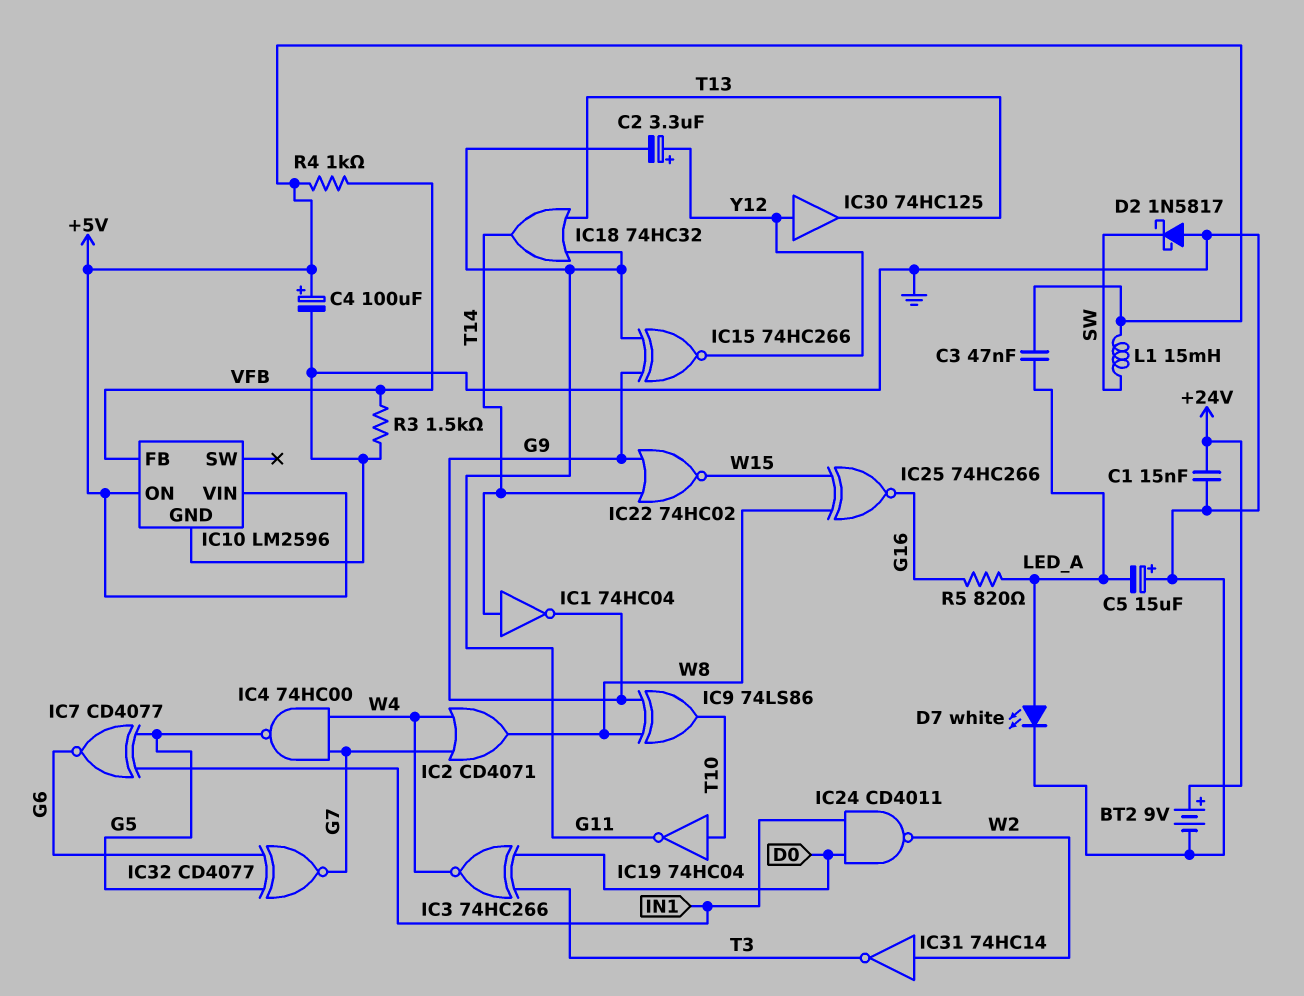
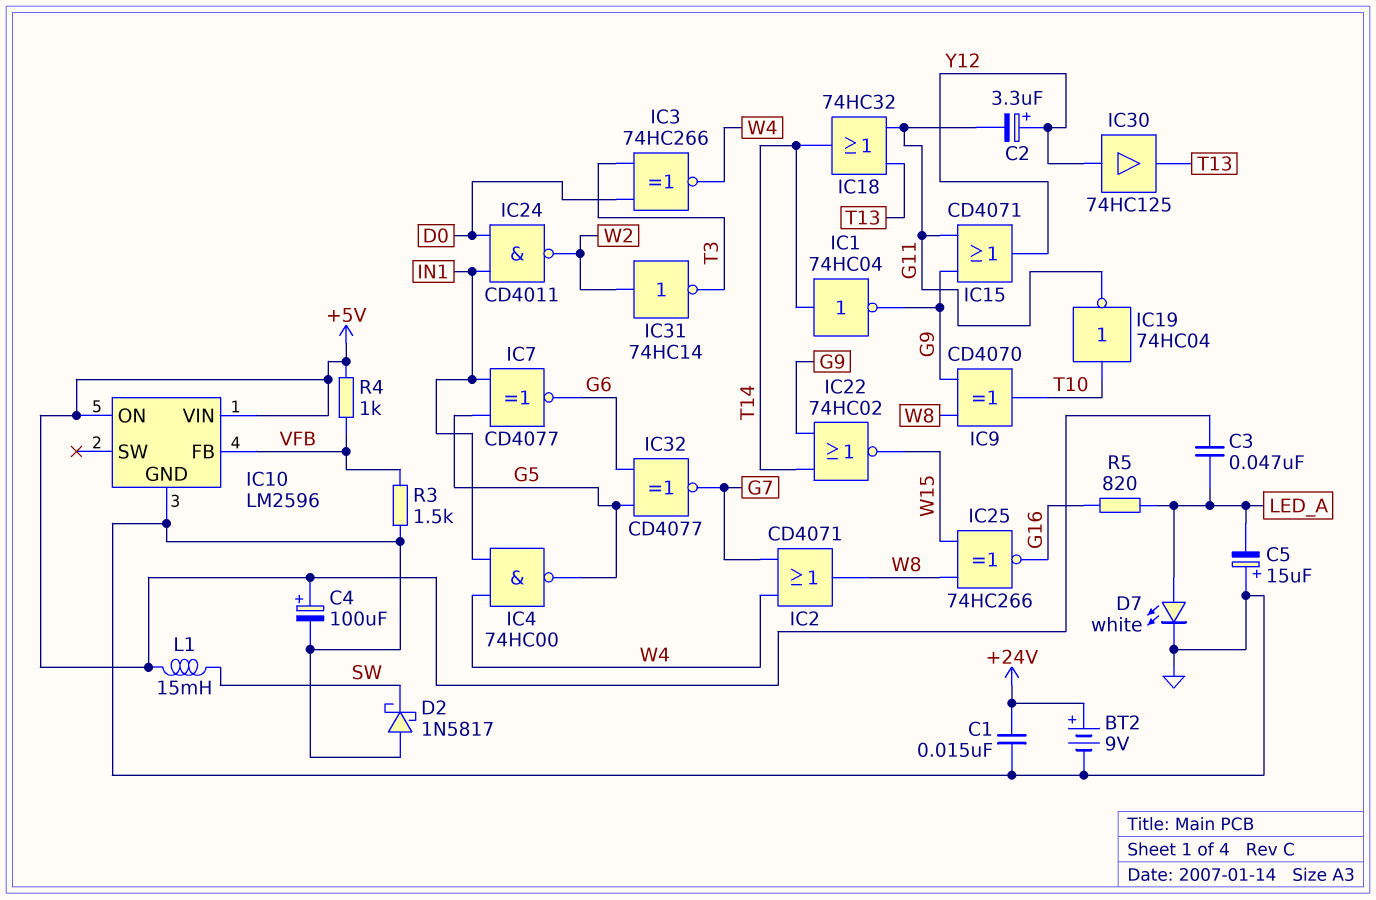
IC4: NAND 74HC00 (in G7, in W4, out G5) -> NAND 74HC00 (in IN1, in W4, out G5)
IC9: XOR 74LS86 (in G9, in W8, out T10) -> XOR CD4070 (in G9, in W8, out T10)
IC15: XNOR 74HC266 (in G9, in G11, out Y12) -> OR CD4071 (in G9, in G11, out Y12)

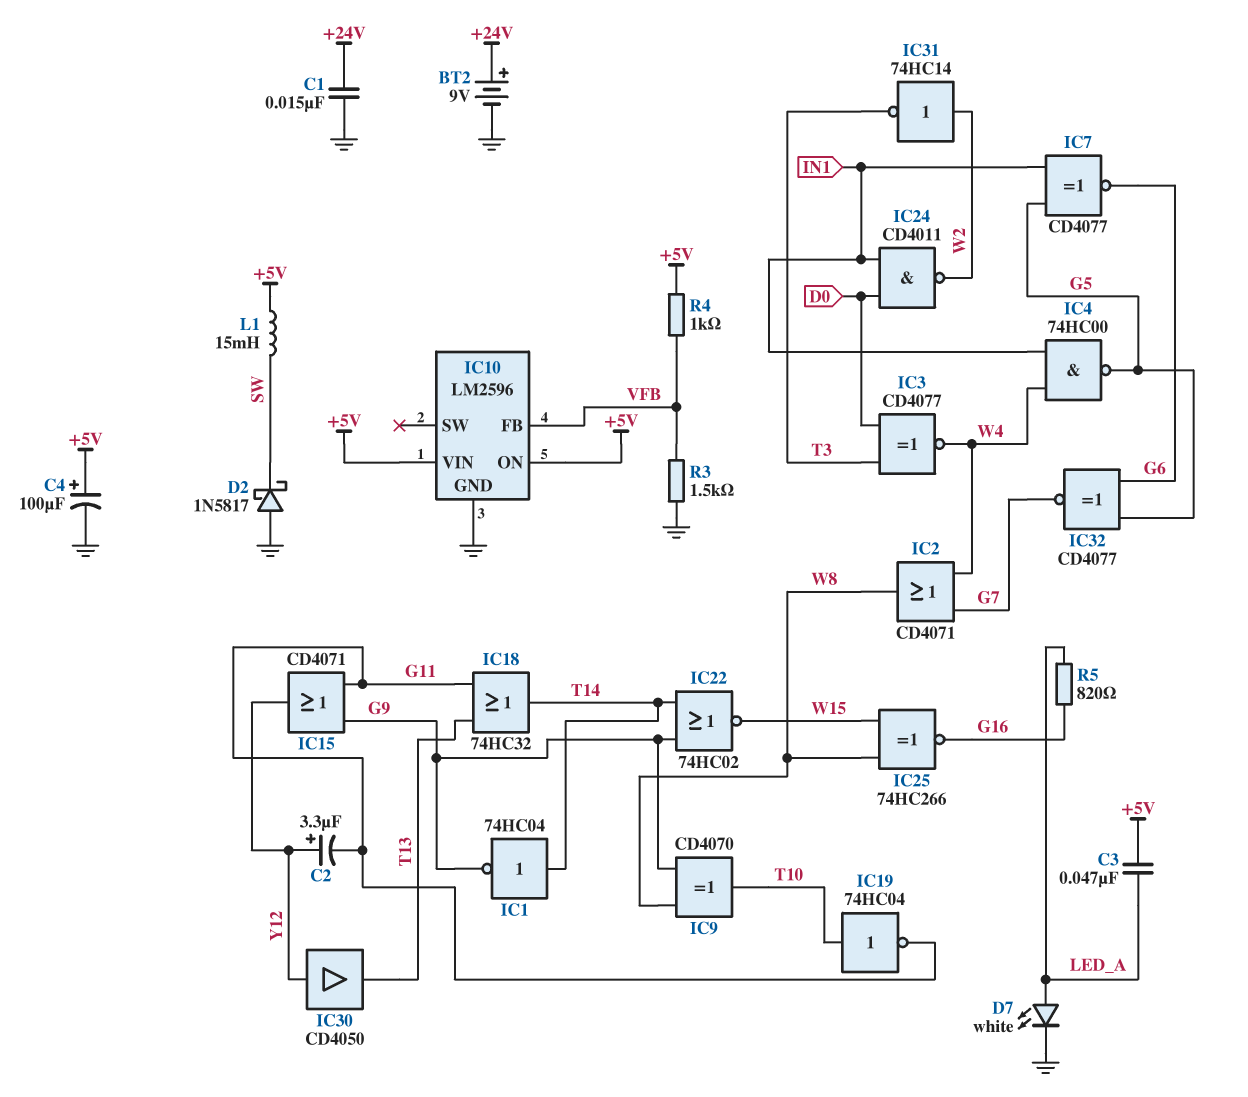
C5: 15uF (plus GND, minus LED_A) -> none
IC3: XNOR 74HC266 (in D0, in T3, out W4) -> XNOR CD4077 (in D0, in T3, out W4)
IC30: buffer 74HC125 (in Y12, out T13) -> buffer CD4050 (in Y12, out T13)

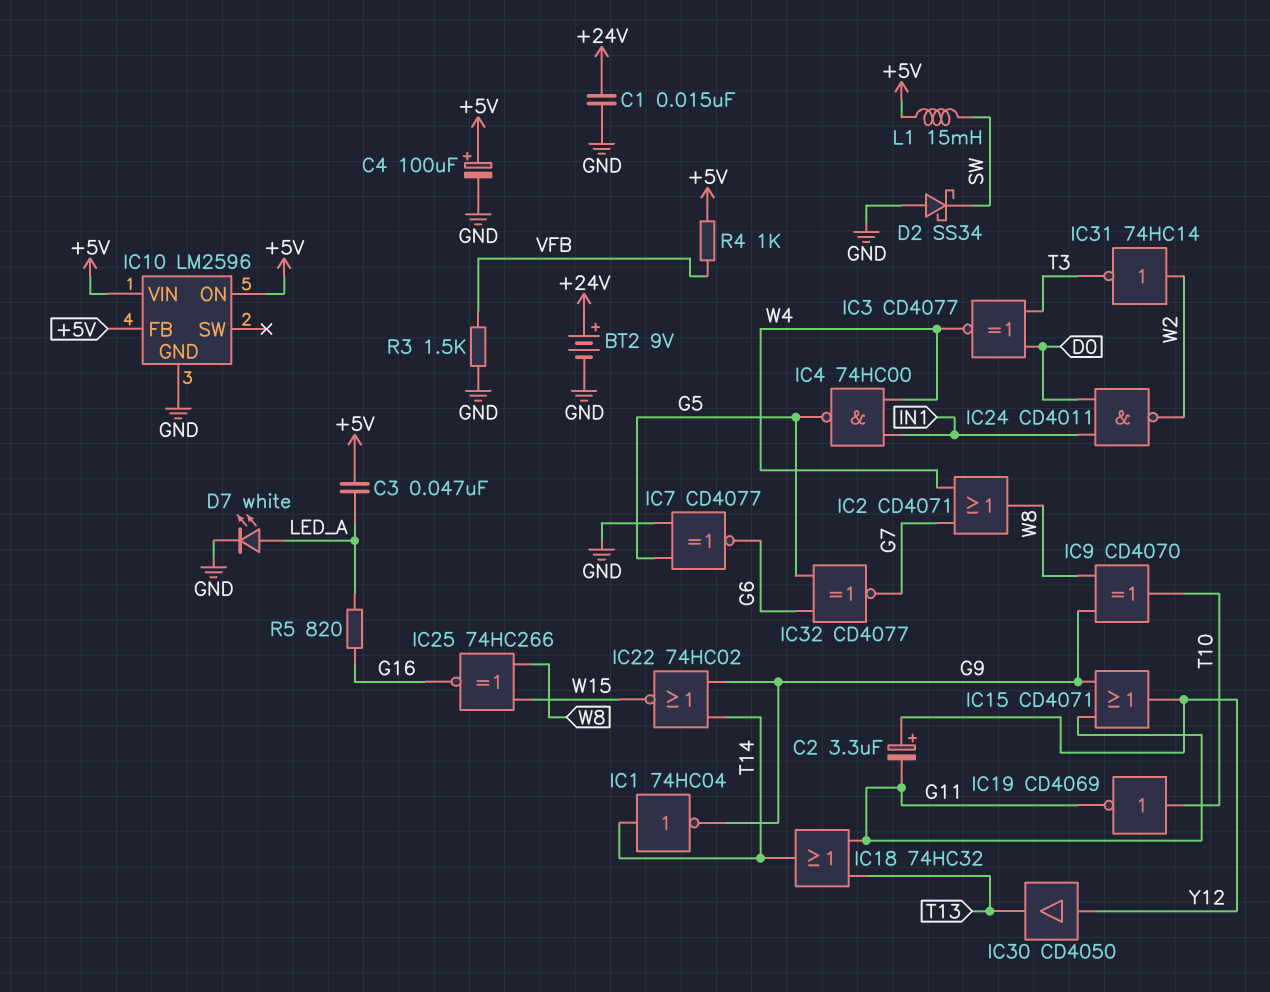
D2: schottky 1N5817 (A GND, K SW) -> schottky SS34 (A GND, K SW)
IC7: XNOR CD4077 (in G5, in IN1, out G6) -> XNOR CD4077 (in G5, in GND, out G6)
IC10 pin FB: VFB -> +5V
IC19: NOT 74HC04 (in T10, out G11) -> NOT CD4069 (in T10, out G11)

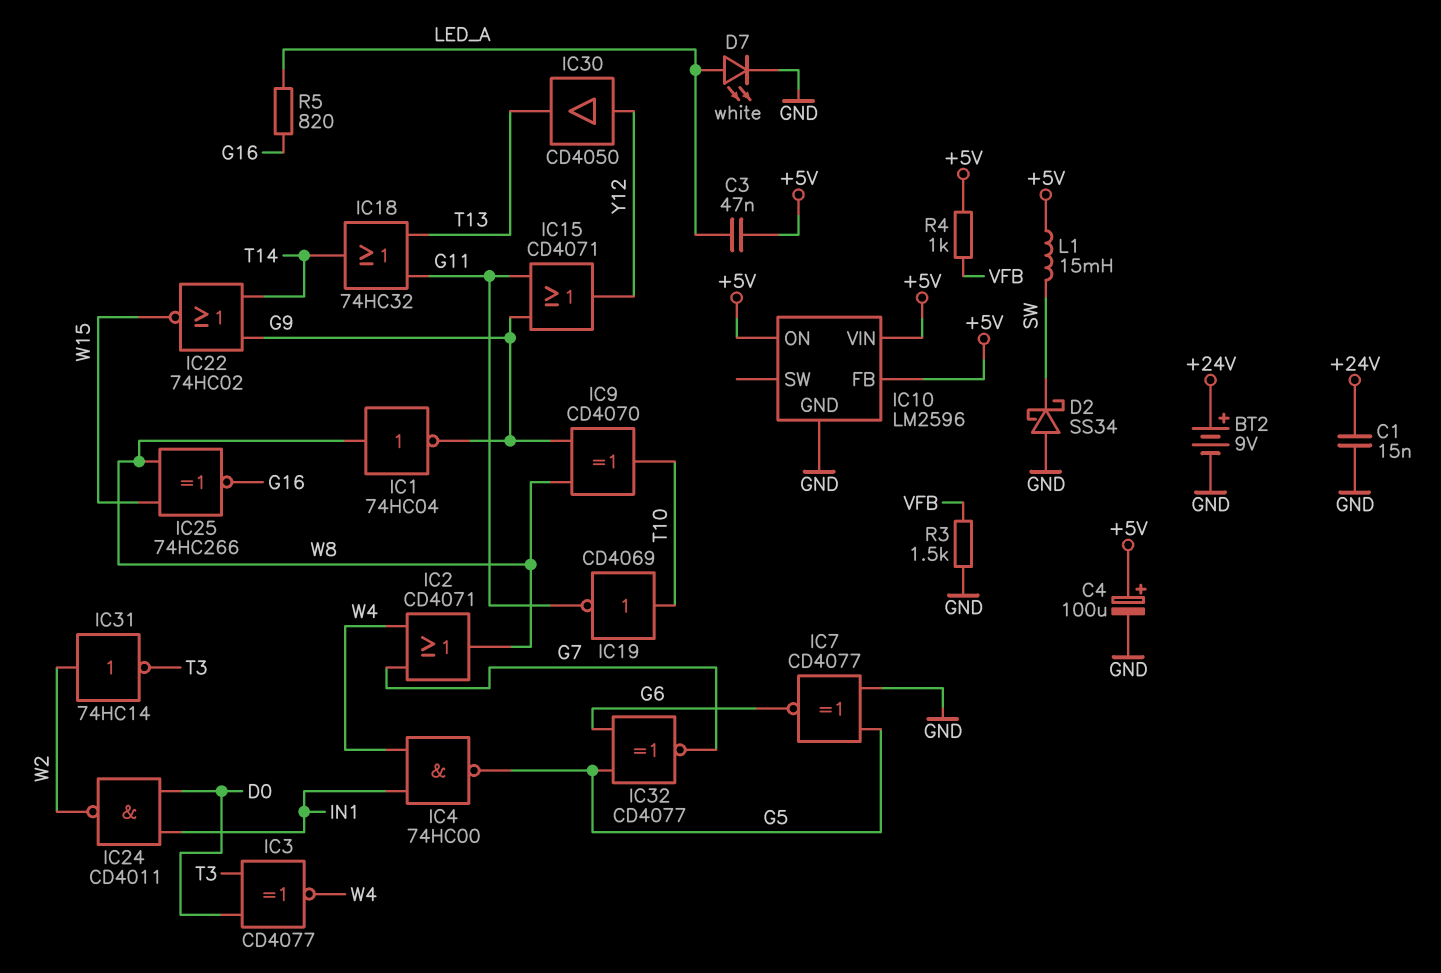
C2: 3.3uF (plus Y12, minus G11) -> none
IC1: NOT 74HC04 (in T14, out G9) -> NOT 74HC04 (in W8, out G9)

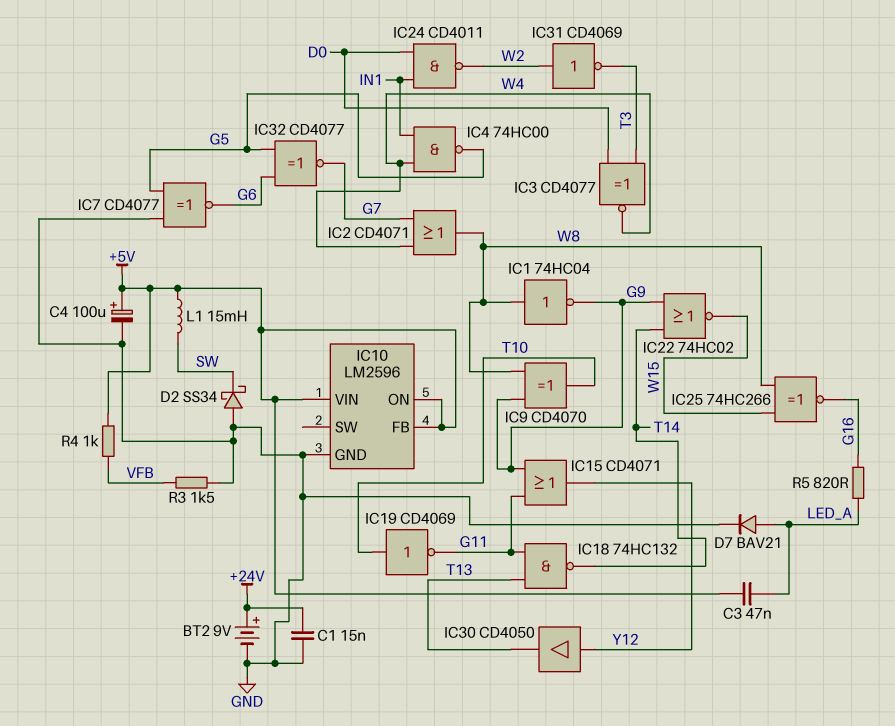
D7: LED white (A LED_A, K GND) -> diode BAV21 (A LED_A, K GND)
IC18: OR 74HC32 (in G11, in T13, out T14) -> NAND 74HC132 (in G11, in T13, out T14)
IC31: NOT 74HC14 (in W2, out T3) -> NOT CD4069 (in W2, out T3)

